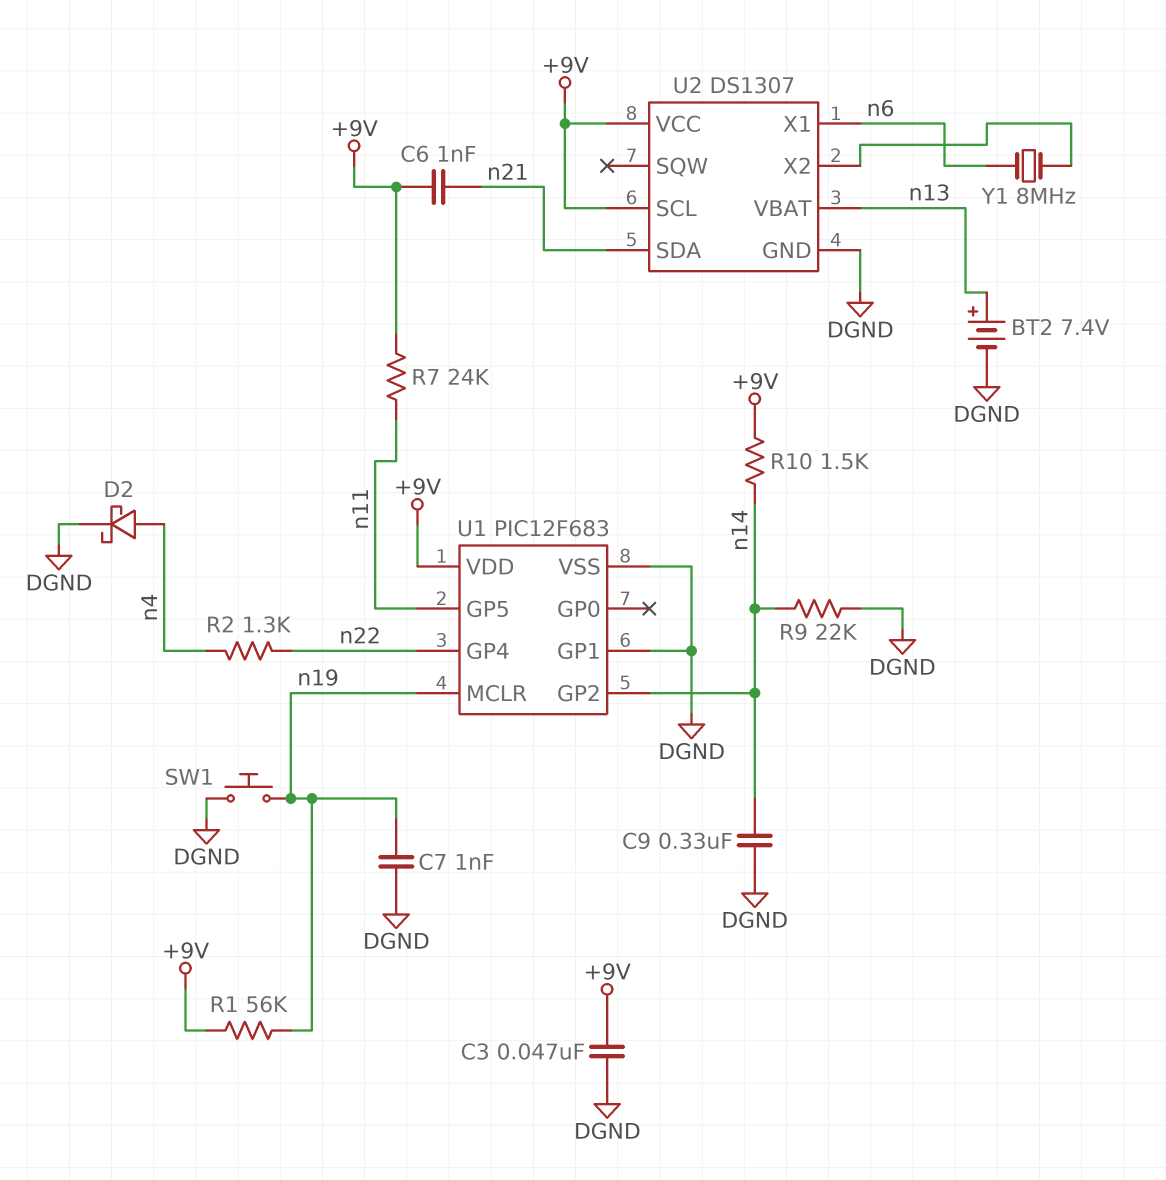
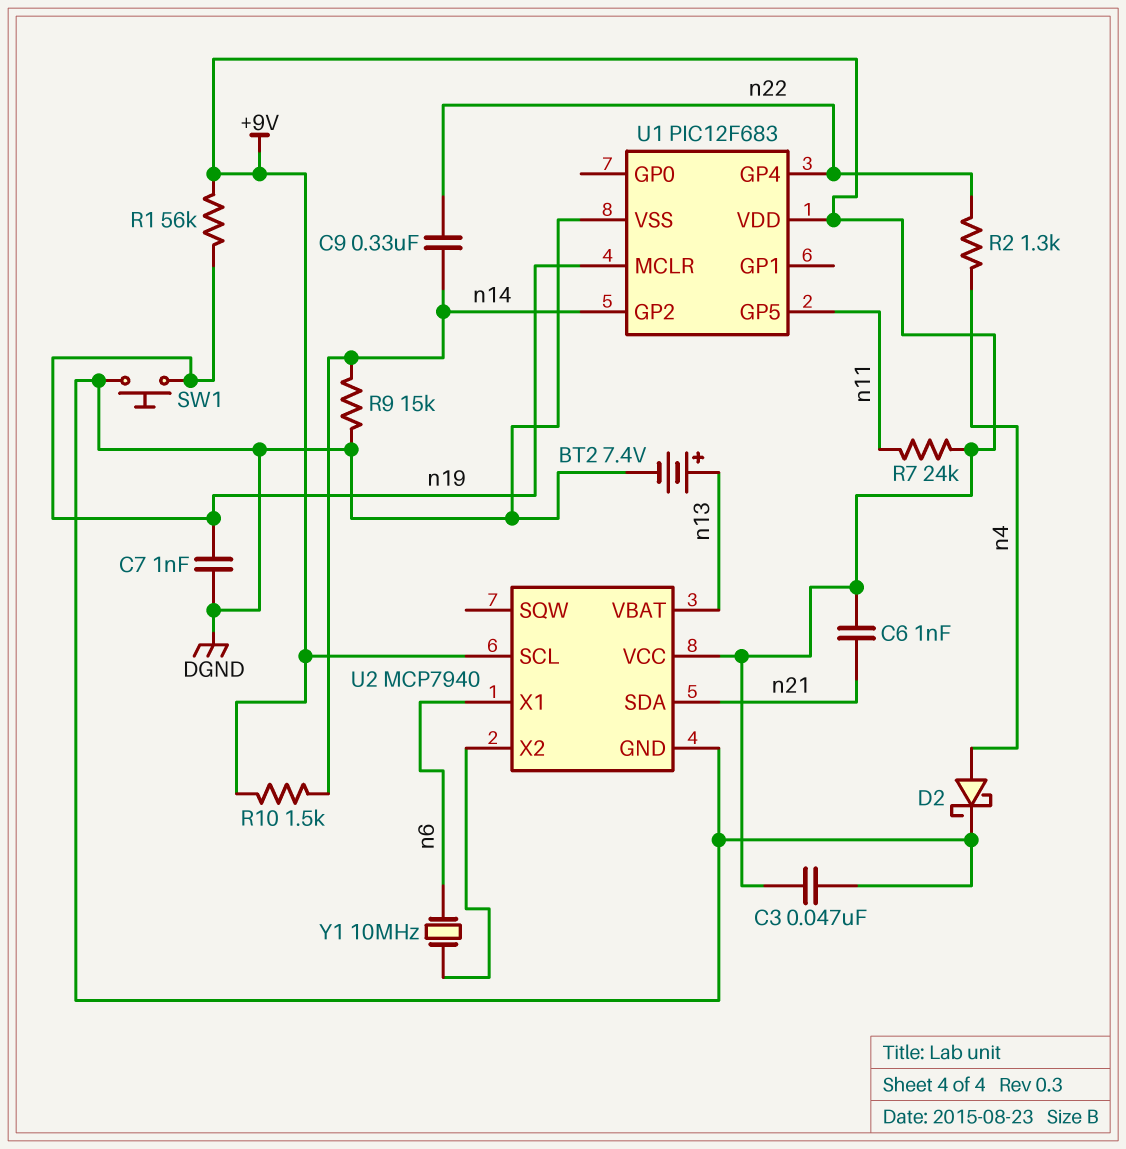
C9: 330nF (DGND, n14) -> 330nF (n14, n22)
R9: 22k (DGND, n14) -> 15k (DGND, n14)
U1 pin GP1: DGND -> none
U2: DS1307 -> MCP7940
Y1: 8MHz (U2/X2, n6) -> 10MHz (U2/X2, n6)

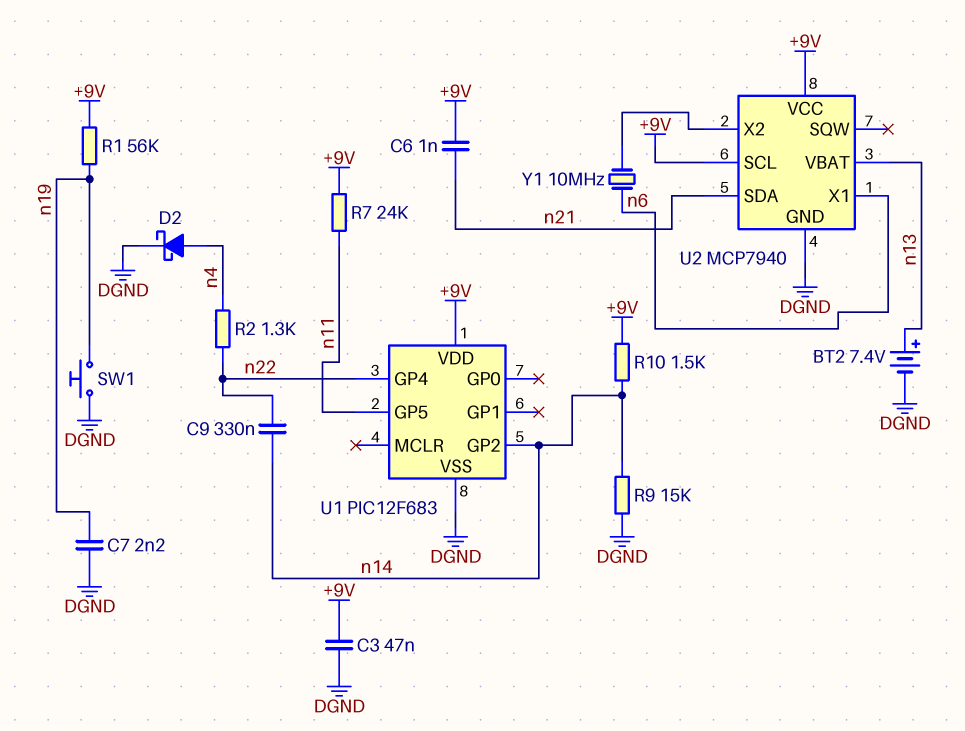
C7: 1nF (DGND, n19) -> 2.2nF (DGND, n19)
U1 pin MCLR: n19 -> none

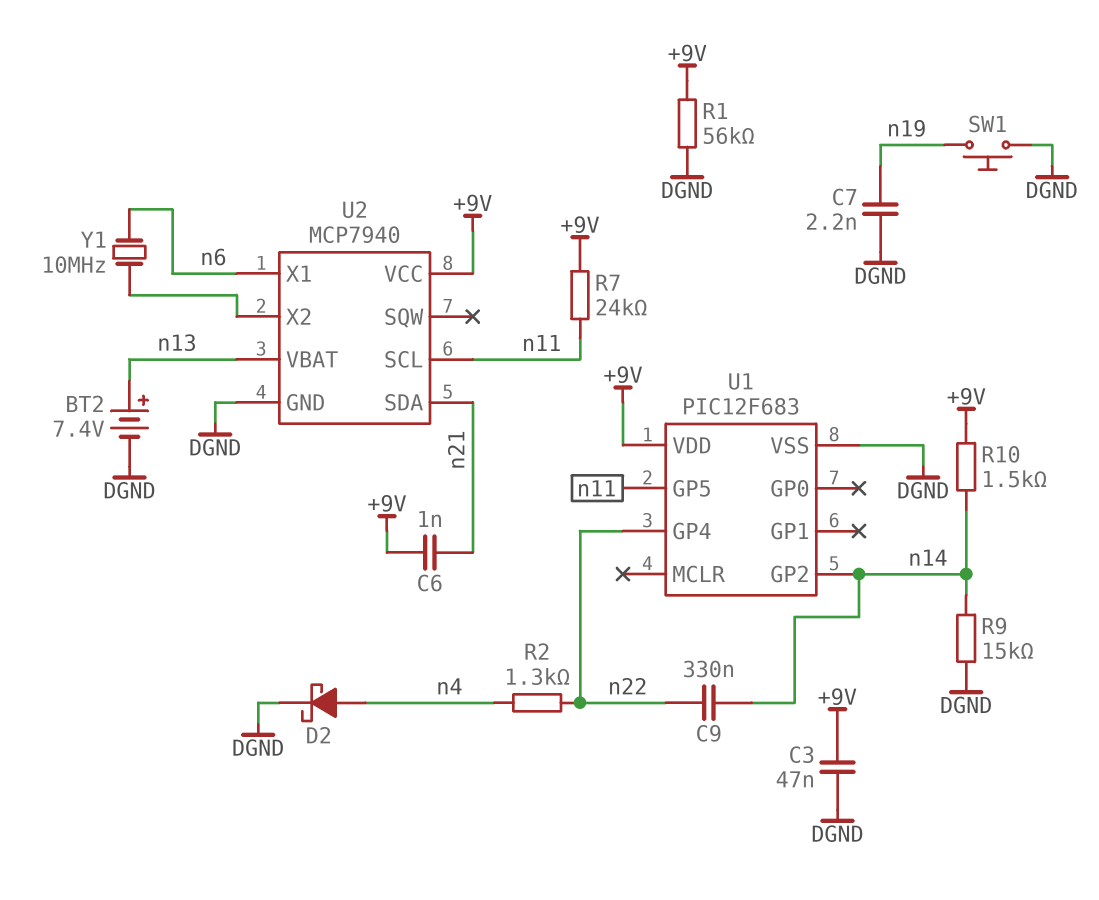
R1: 56k (+9V, n19) -> 56k (+9V, DGND)
U2 pin SCL: +9V -> n11

